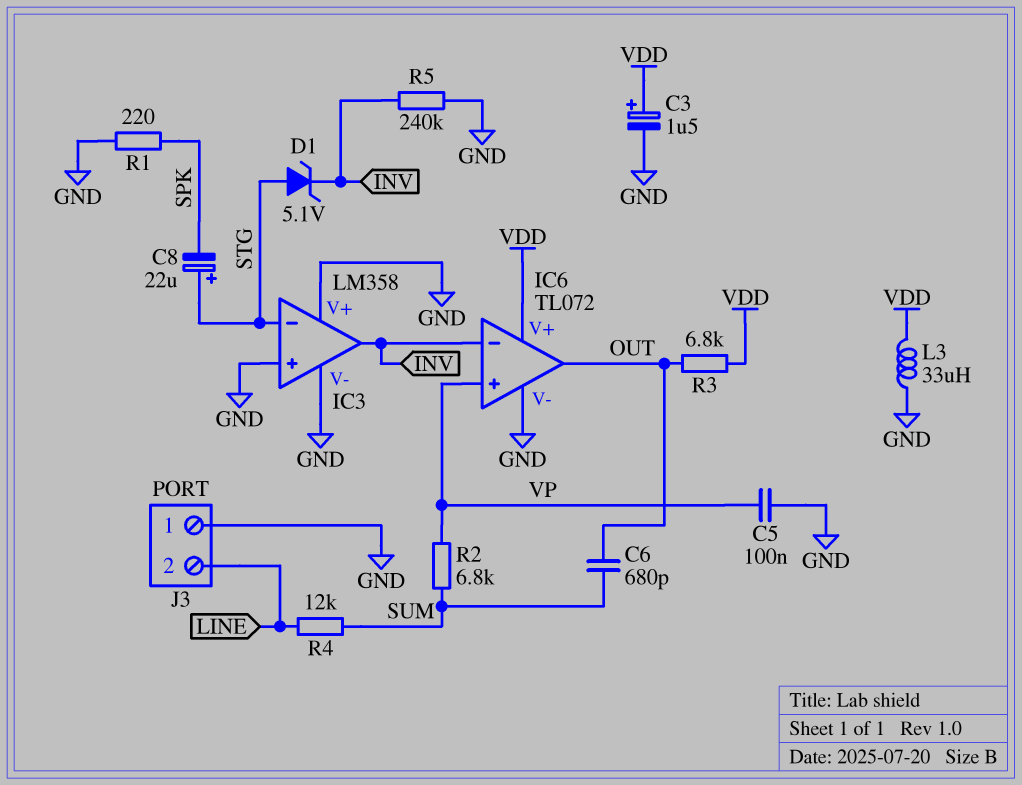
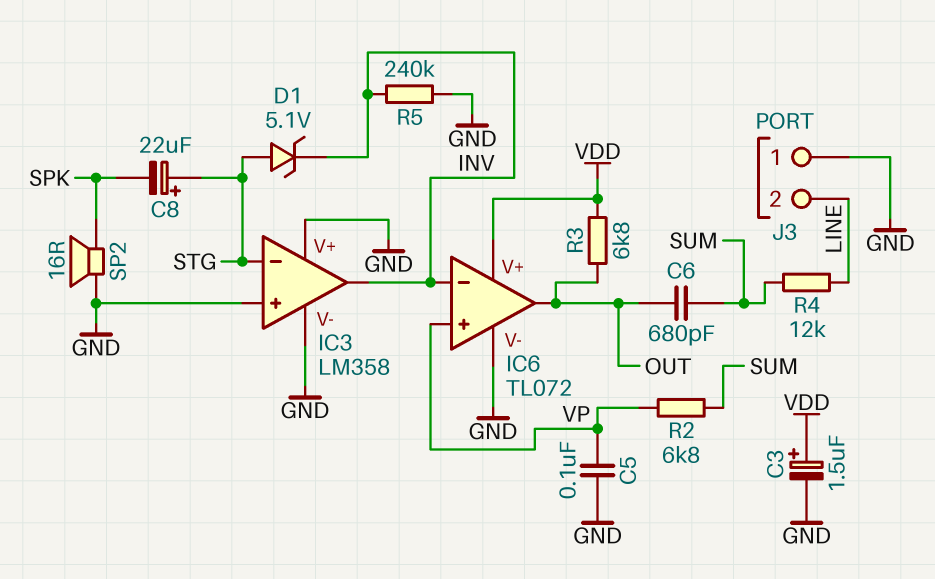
L3: 33uH (GND, VDD) -> none
R1: 220 (GND, SPK) -> none
SP2: none -> speaker 16R (GND, SPK)

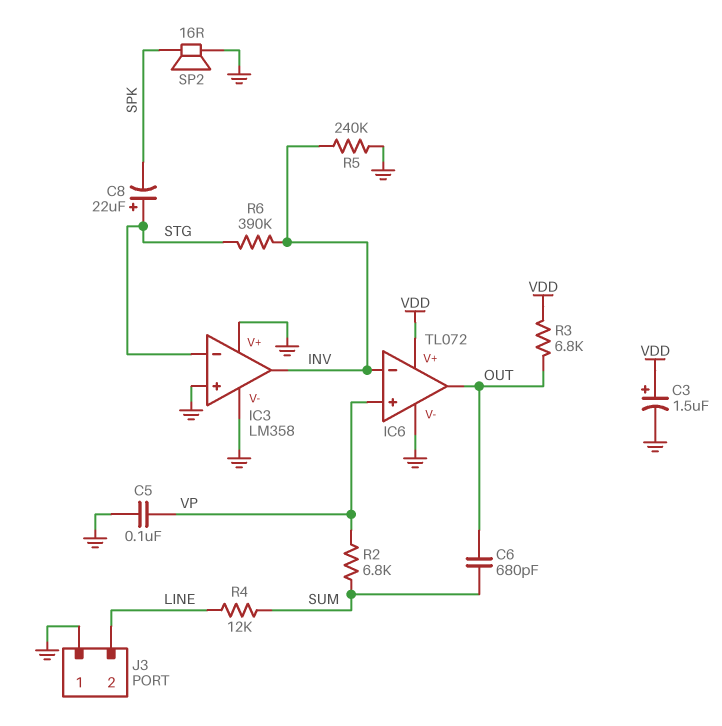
D1: zener 5.1V (A STG, K INV) -> none
R6: none -> 390k (INV, STG)

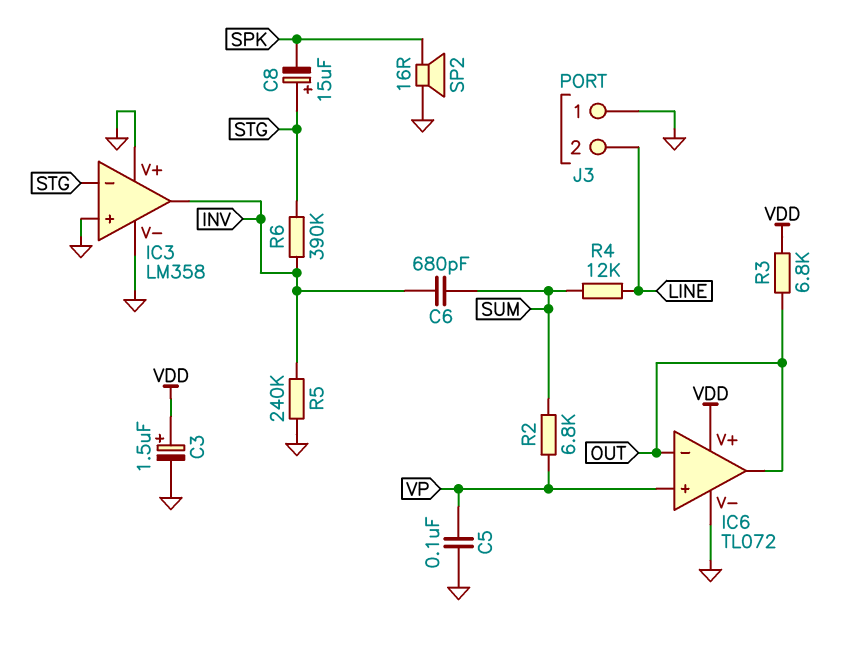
C6: 680pF (OUT, SUM) -> 680pF (INV, SUM)
C8: 22uF (plus STG, minus SPK) -> 15uF (plus STG, minus SPK)
IC6 pin in-: INV -> OUT

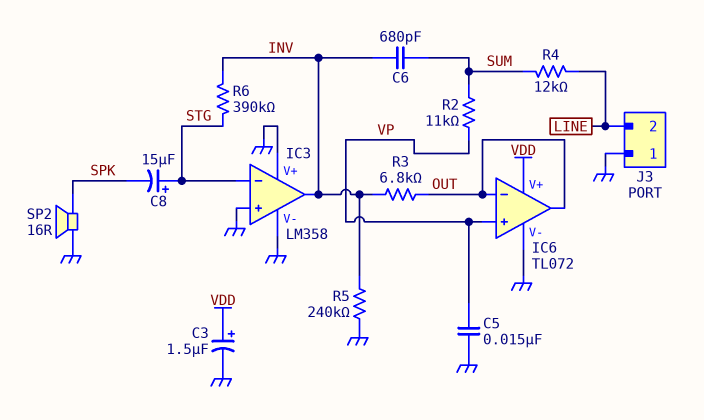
C5: 100nF (GND, VP) -> 15nF (GND, VP)
R2: 6.8k (SUM, VP) -> 11k (SUM, VP)
R3: 6.8k (OUT, VDD) -> 6.8k (INV, OUT)

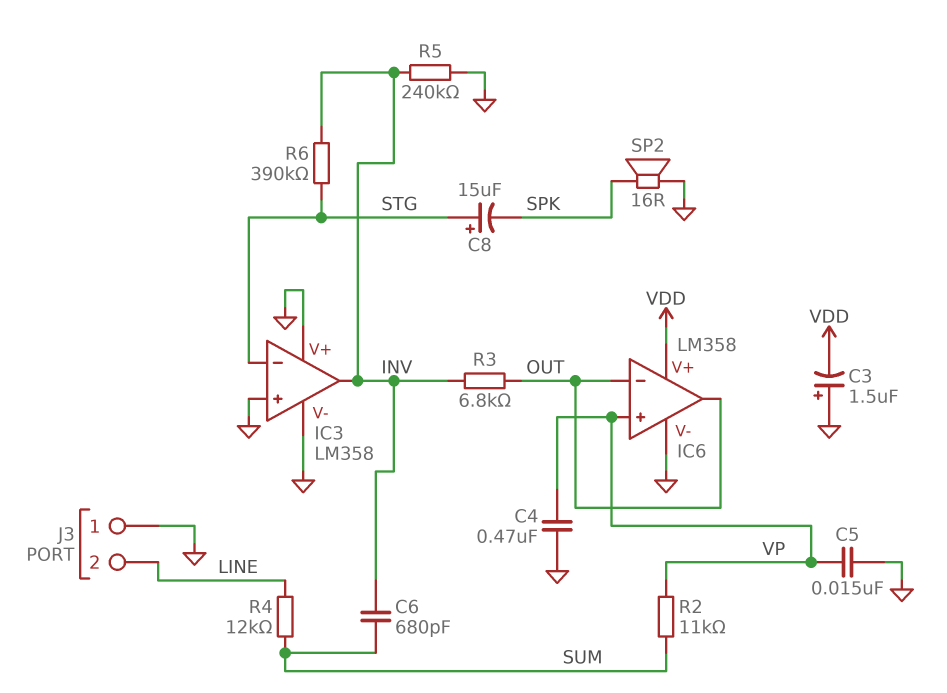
C3: 1.5uF (plus VDD, minus GND) -> 1.5uF (plus GND, minus VDD)
C4: none -> 470nF (GND, VP)
IC6: TL072 -> LM358

